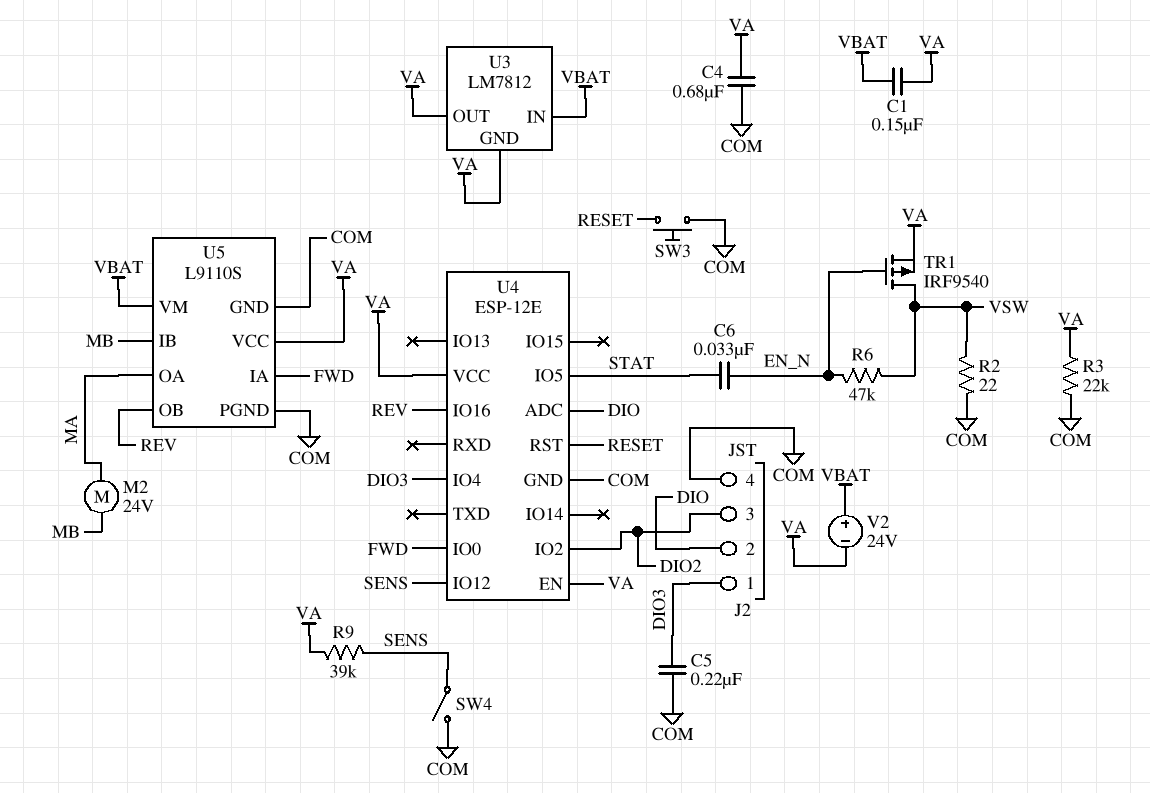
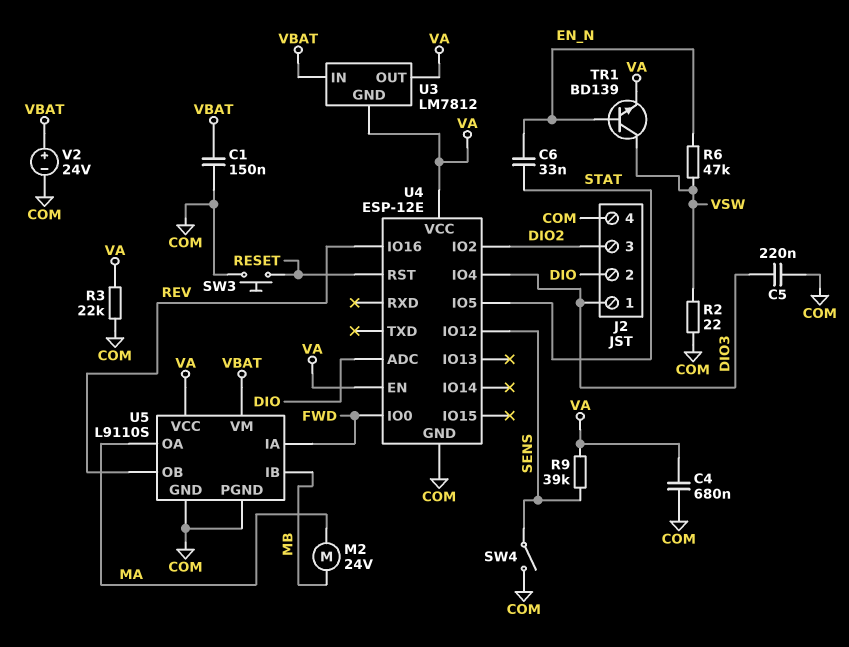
C1: 150nF (VA, VBAT) -> 150nF (COM, VBAT)
TR1: PMOS IRF9540 (G EN_N, D VSW, S VA) -> NPN BD139 (B EN_N, C VSW, E VA)
V2: 24V (plus VBAT, minus VA) -> 24V (plus VBAT, minus COM)

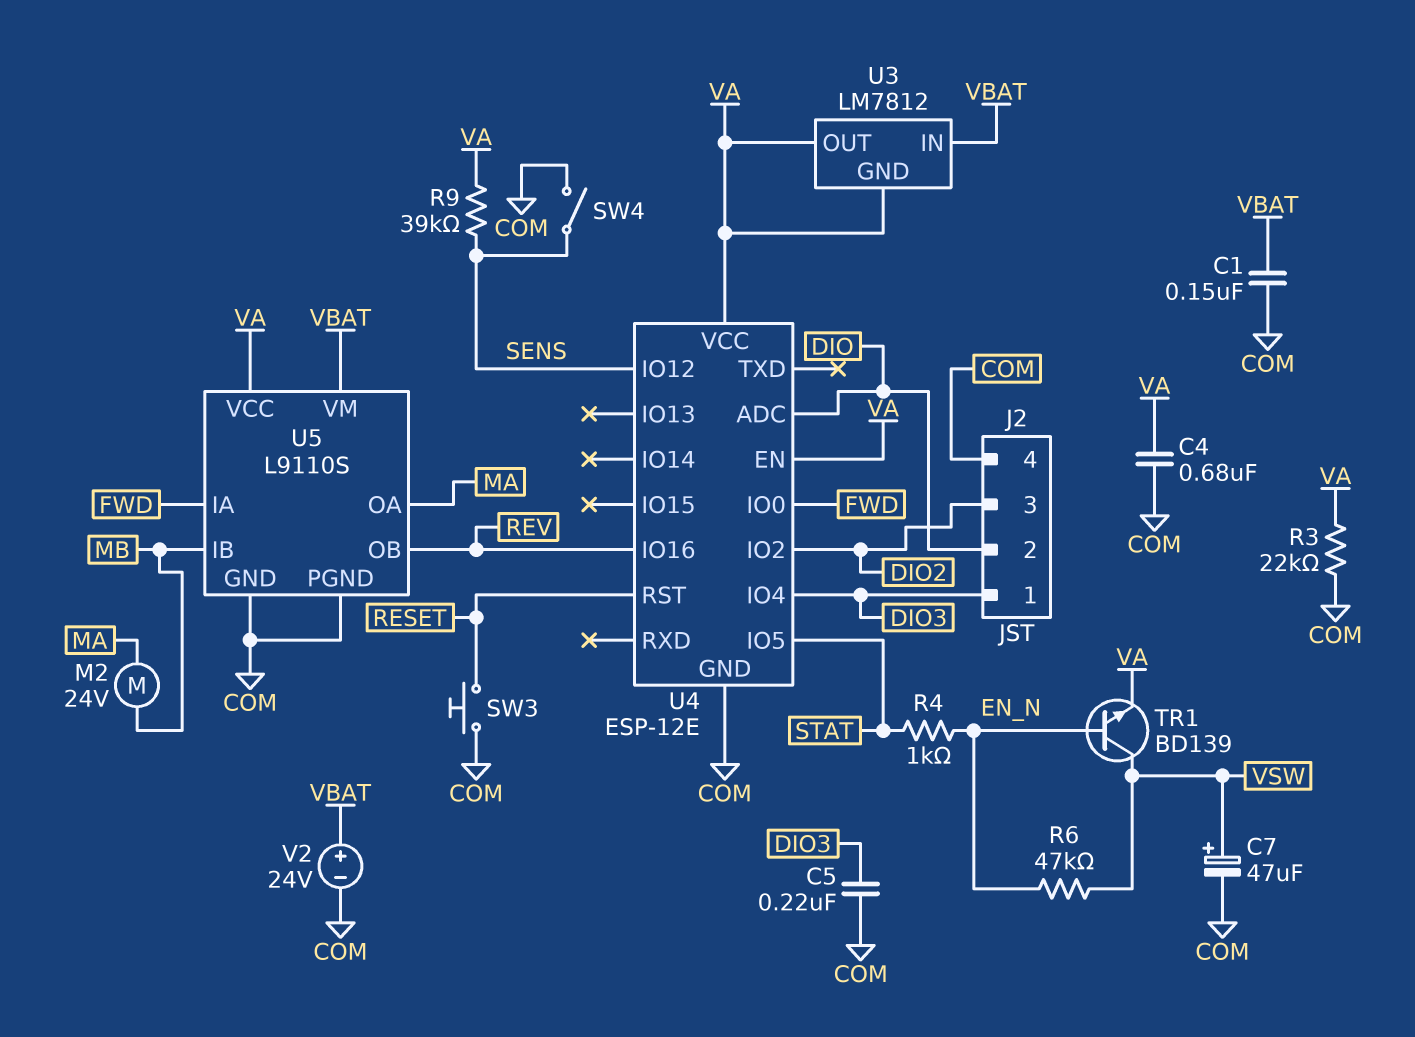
C6: 33nF (EN_N, STAT) -> none
C7: none -> 47uF (plus VSW, minus COM)
R2: 22 (COM, VSW) -> none
R4: none -> 1k (EN_N, STAT)

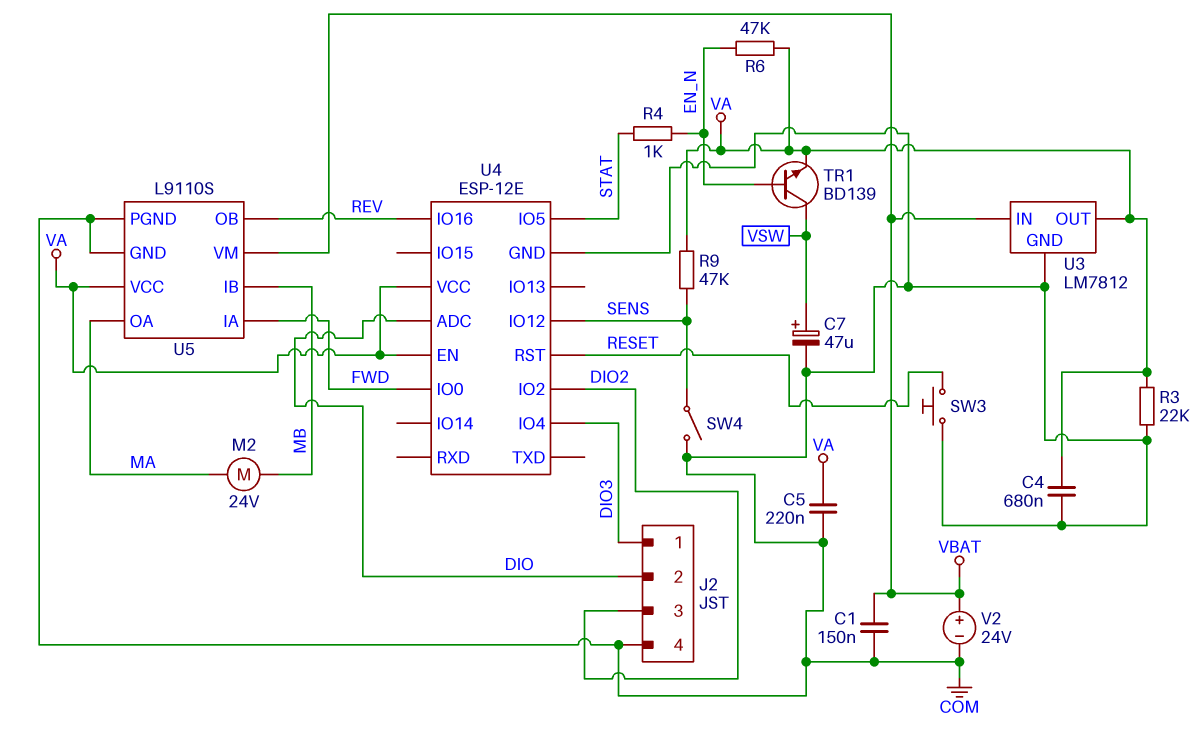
C5: 220nF (COM, DIO3) -> 220nF (COM, VA)
R6: 47k (EN_N, VSW) -> 47k (EN_N, VA)
R9: 39k (SENS, VA) -> 47k (SENS, VA)
U3 pin GND: VA -> COM

